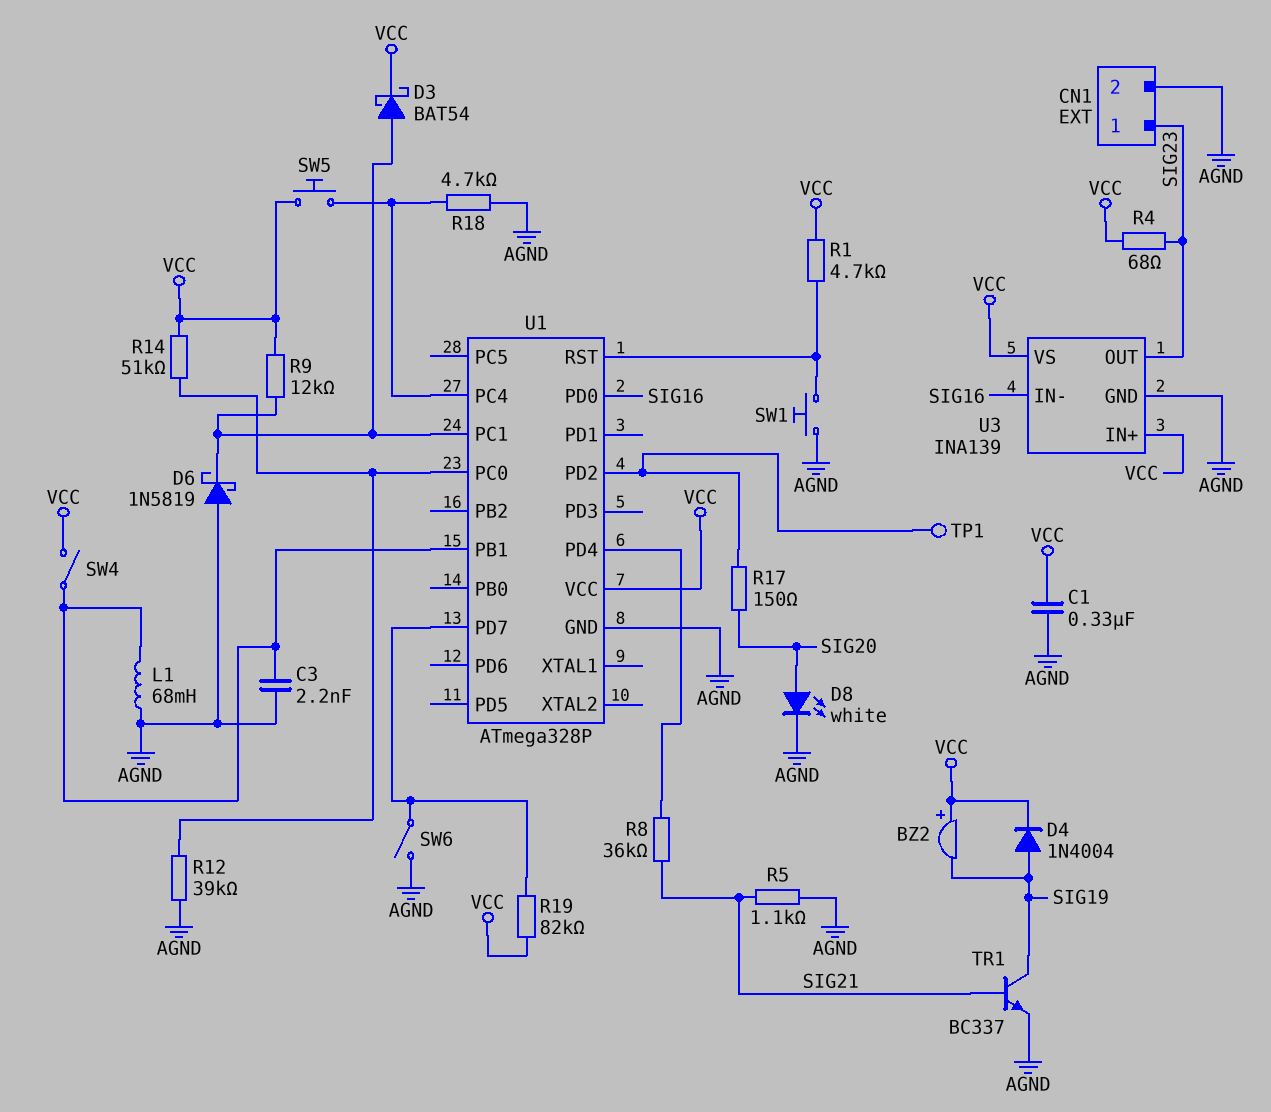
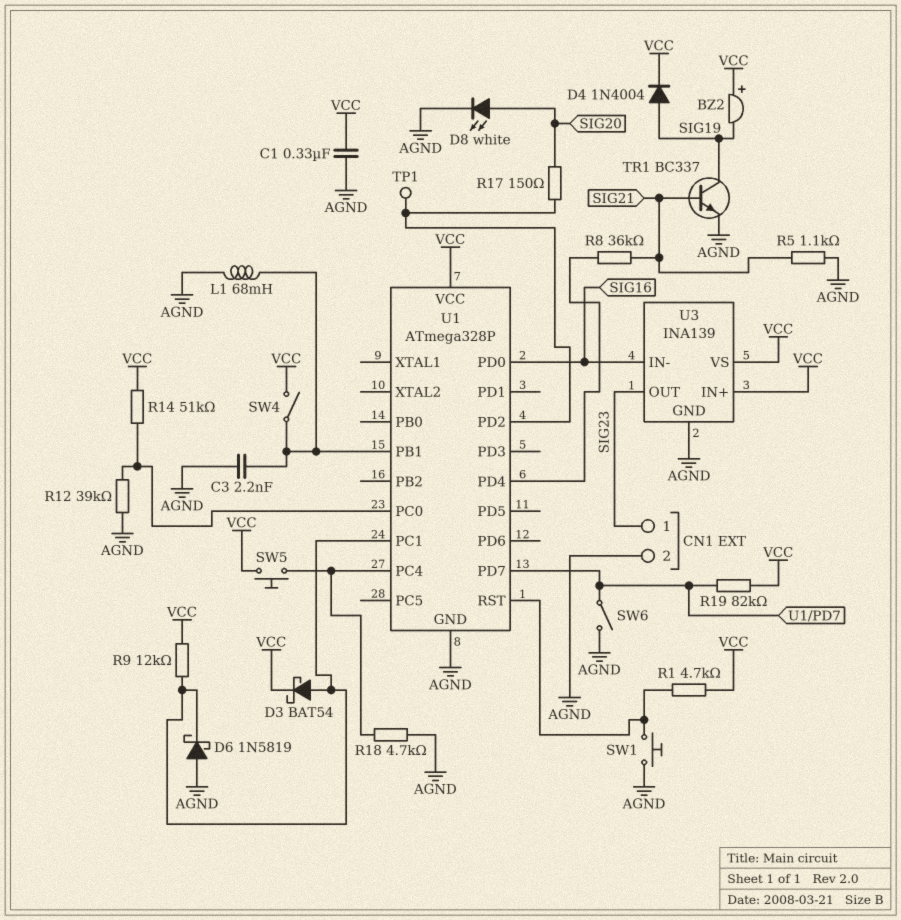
R4: 68 (SIG23, VCC) -> none

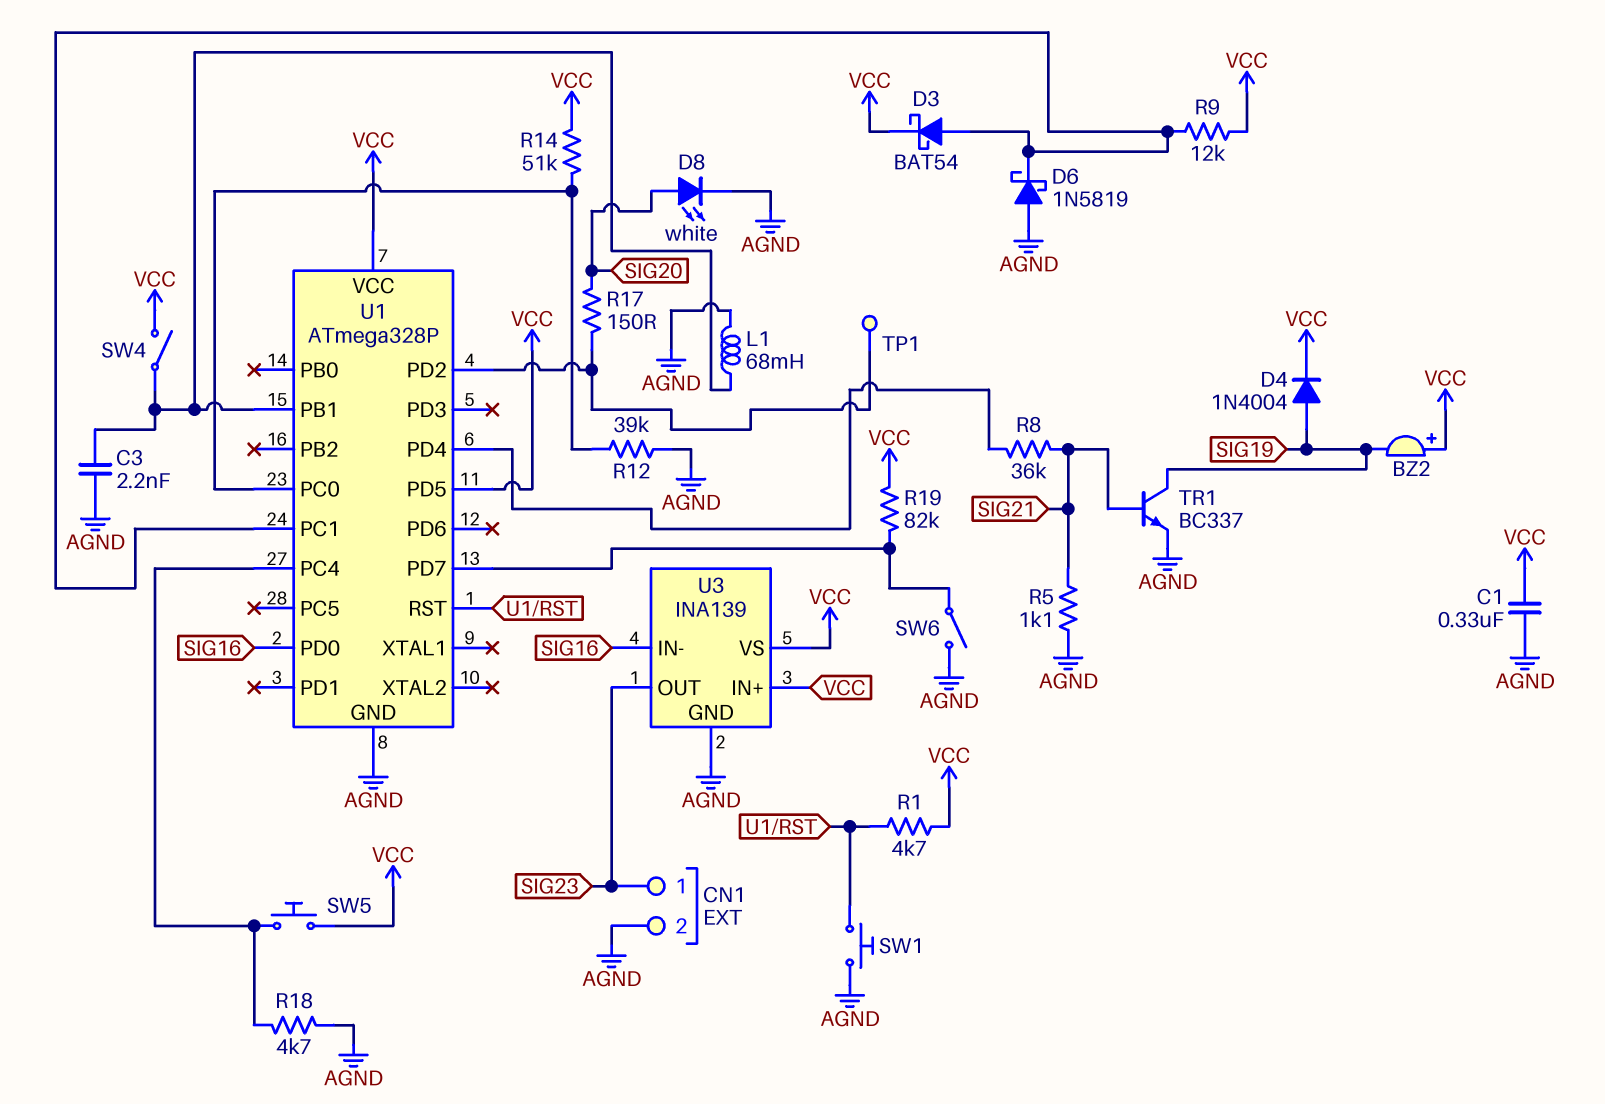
U1 pin PD5: none -> VCC

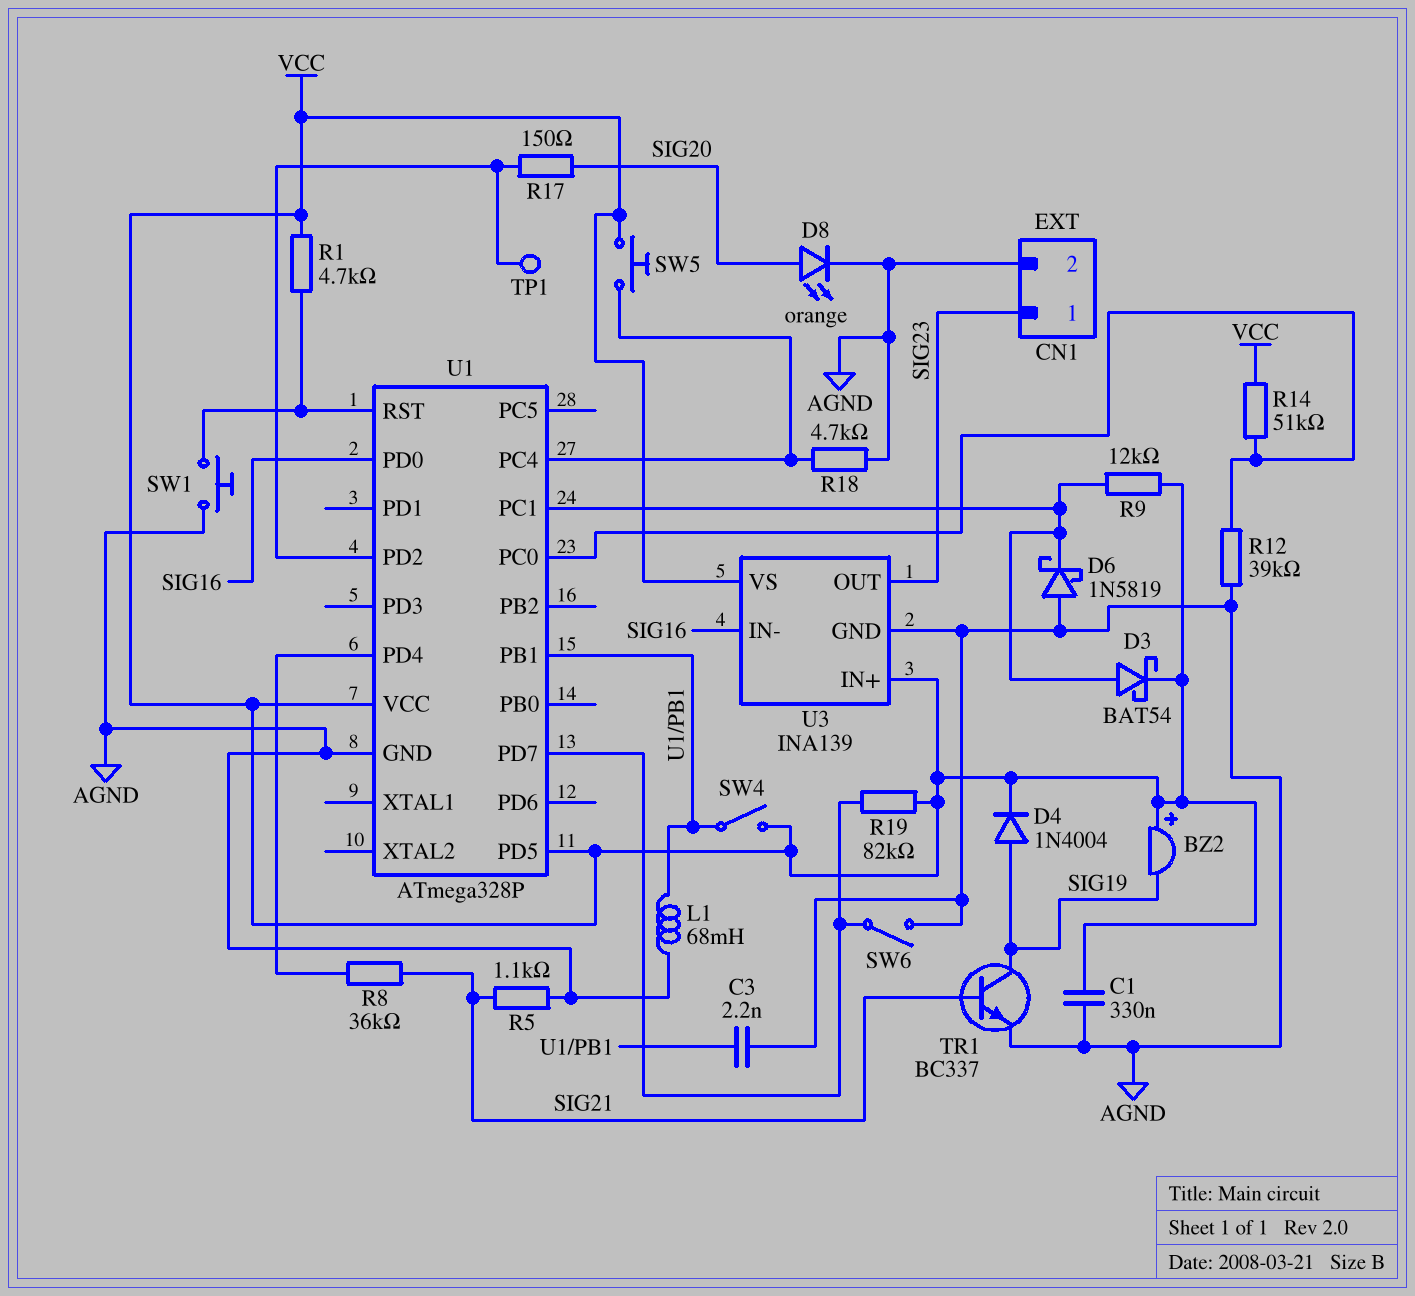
D8: LED white (A SIG20, K AGND) -> LED orange (A SIG20, K AGND)

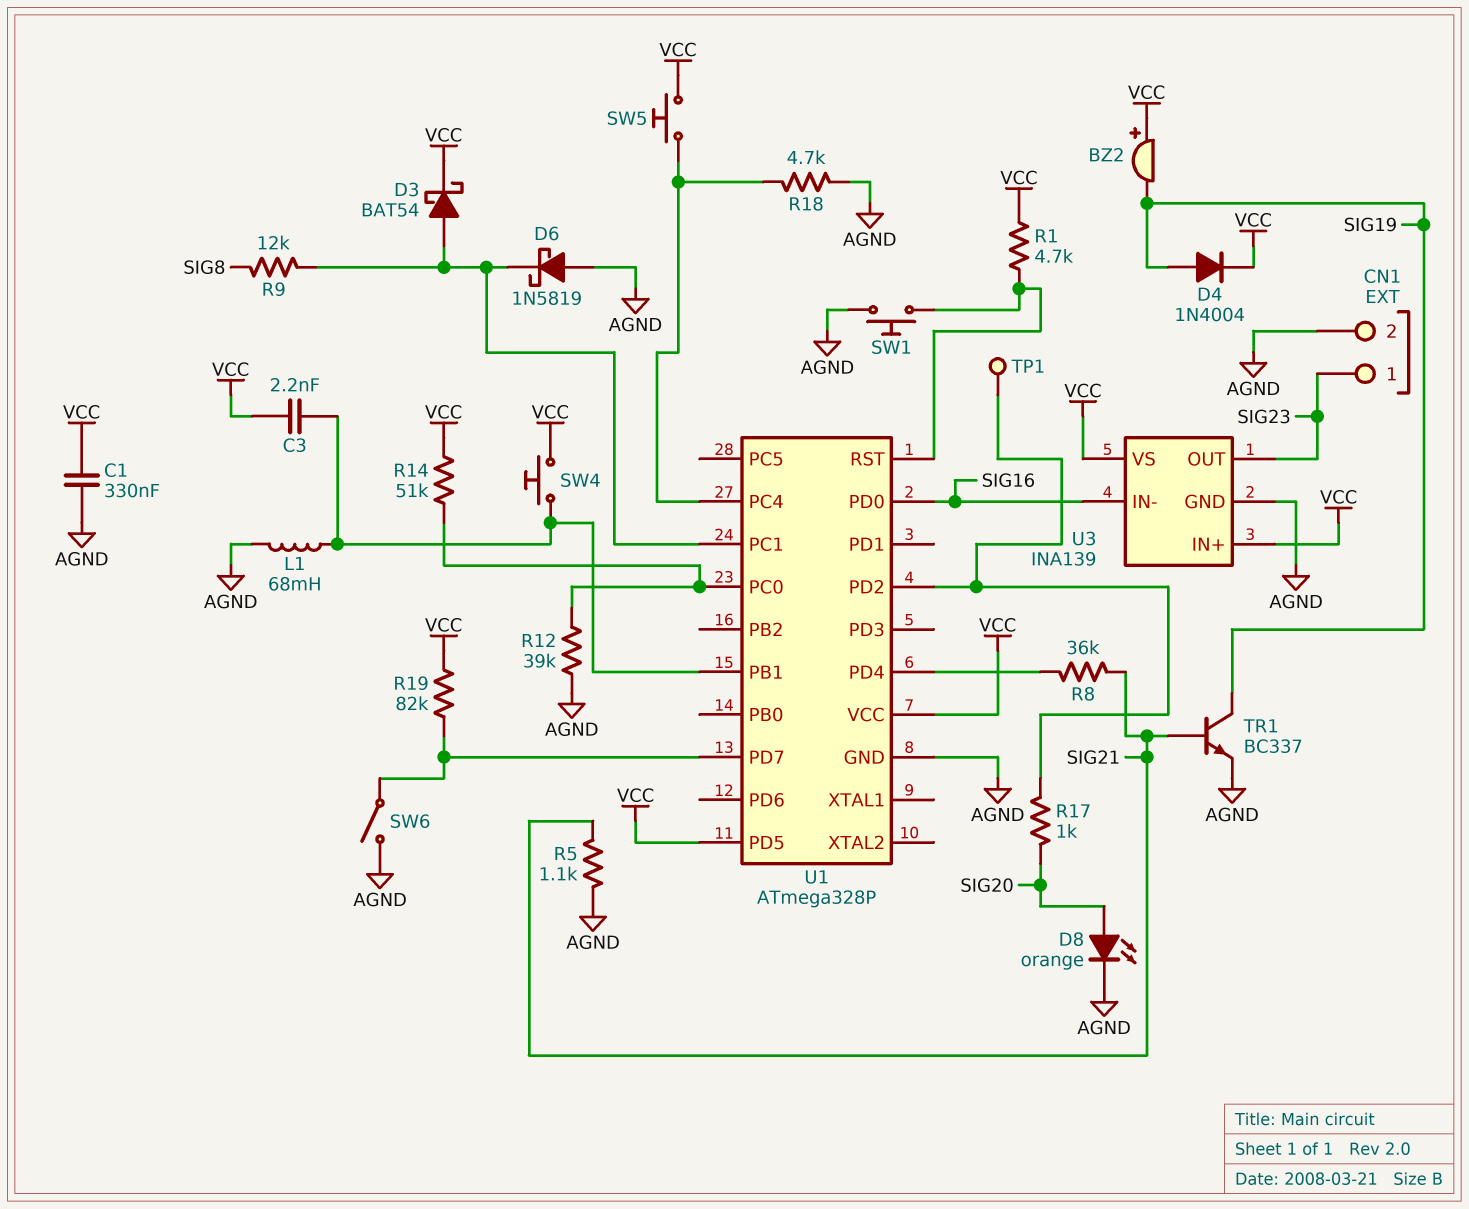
C3: 2.2nF (AGND, U1/PB1) -> 2.2nF (U1/PB1, VCC)
R9: 12k (U1/PC1, VCC) -> 12k (SIG8, U1/PC1)
R17: 150 (SIG20, U1/PD2) -> 1k (SIG20, U1/PD2)
SW4: switch (U1/PB1, VCC) -> button (U1/PB1, VCC)

